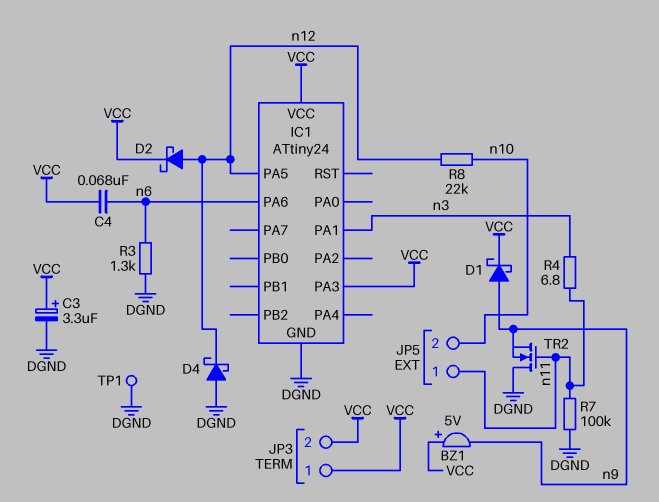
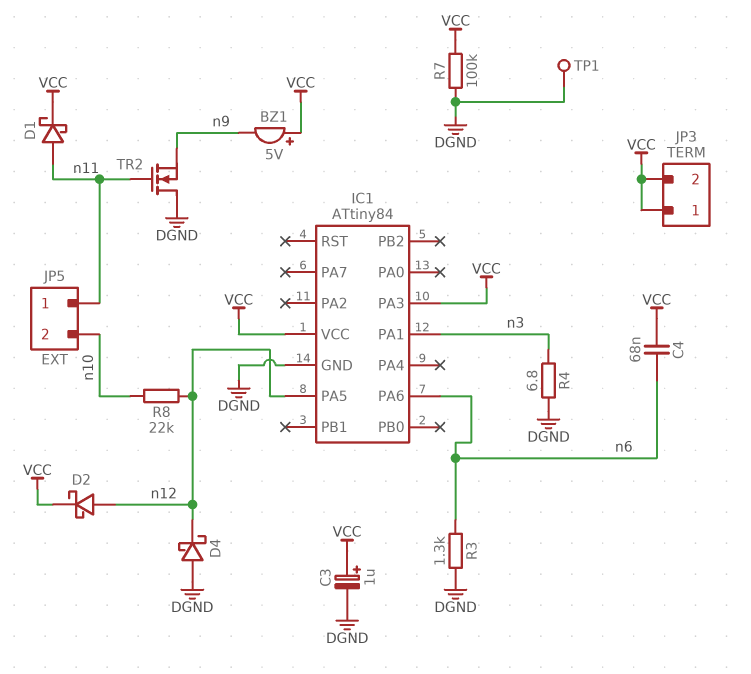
C3: 3.3uF (plus VCC, minus DGND) -> 1uF (plus VCC, minus DGND)
D1: schottky (A n9, K VCC) -> schottky (A n11, K VCC)
IC1: ATtiny24 -> ATtiny84
R4: 6.8 (n3, n11) -> 6.8 (DGND, n3)
R7: 100k (DGND, n11) -> 100k (DGND, VCC)

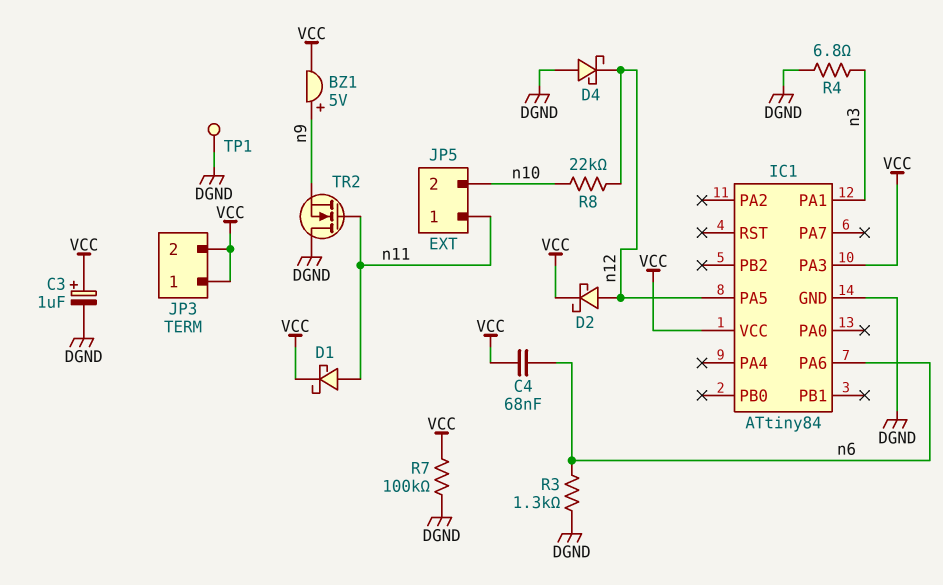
BZ1: buzzer 5V (plus VCC, minus n9) -> buzzer 5V (plus n9, minus VCC)

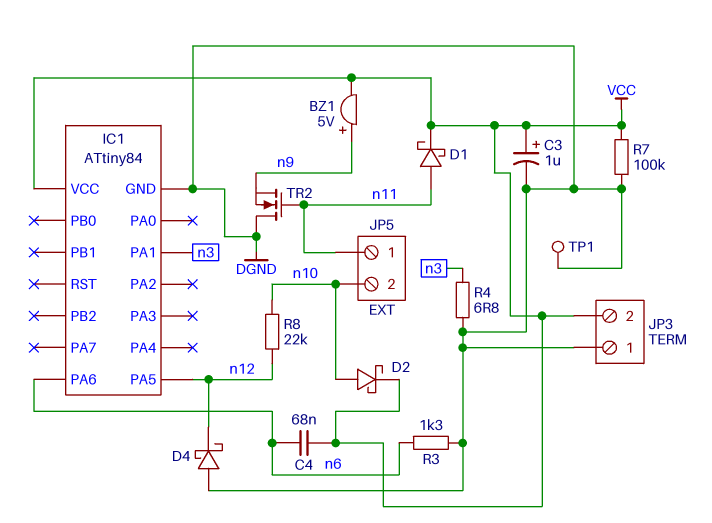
D2: schottky (A n12, K VCC) -> schottky (A n10, K VCC)
IC1 pin PA3: VCC -> none
JP3 pin 1: VCC -> DGND

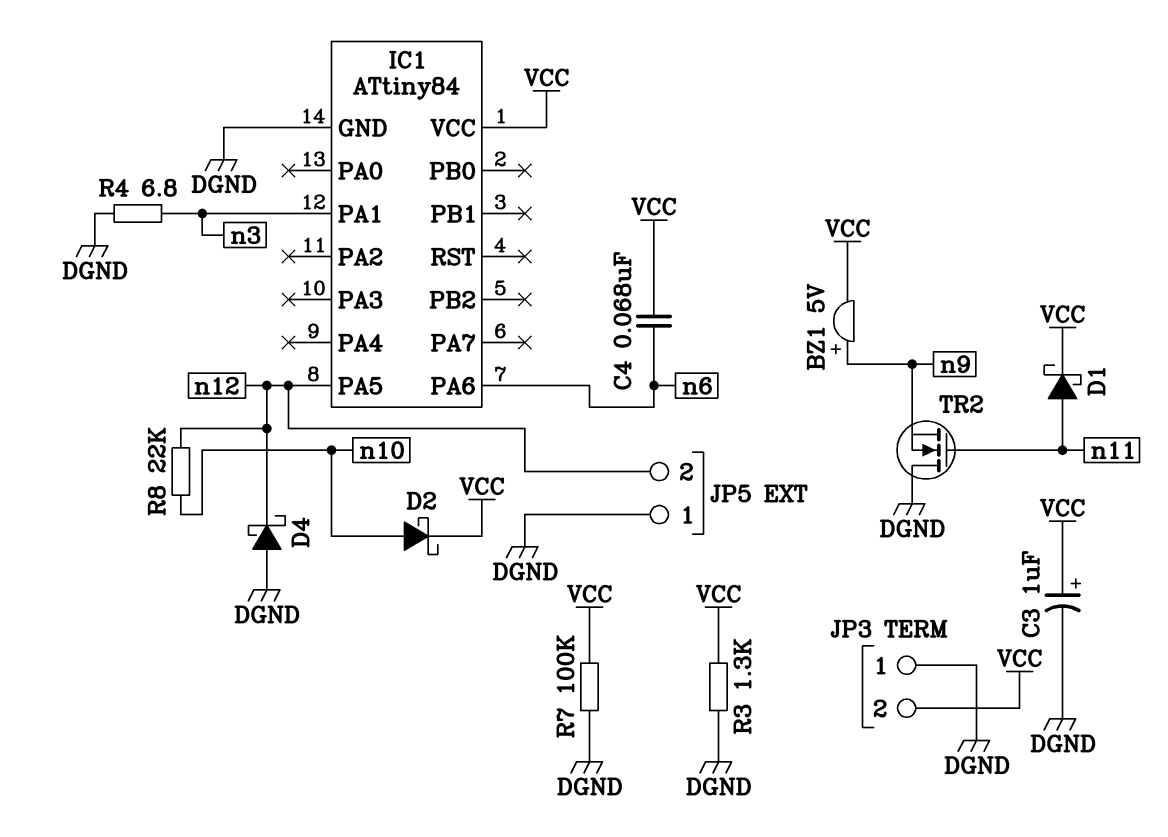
JP5 pin 1: n11 -> DGND
JP5 pin 2: n10 -> n12
R3: 1.3k (DGND, n6) -> 1.3k (DGND, VCC)
TP1: test point (DGND) -> none

